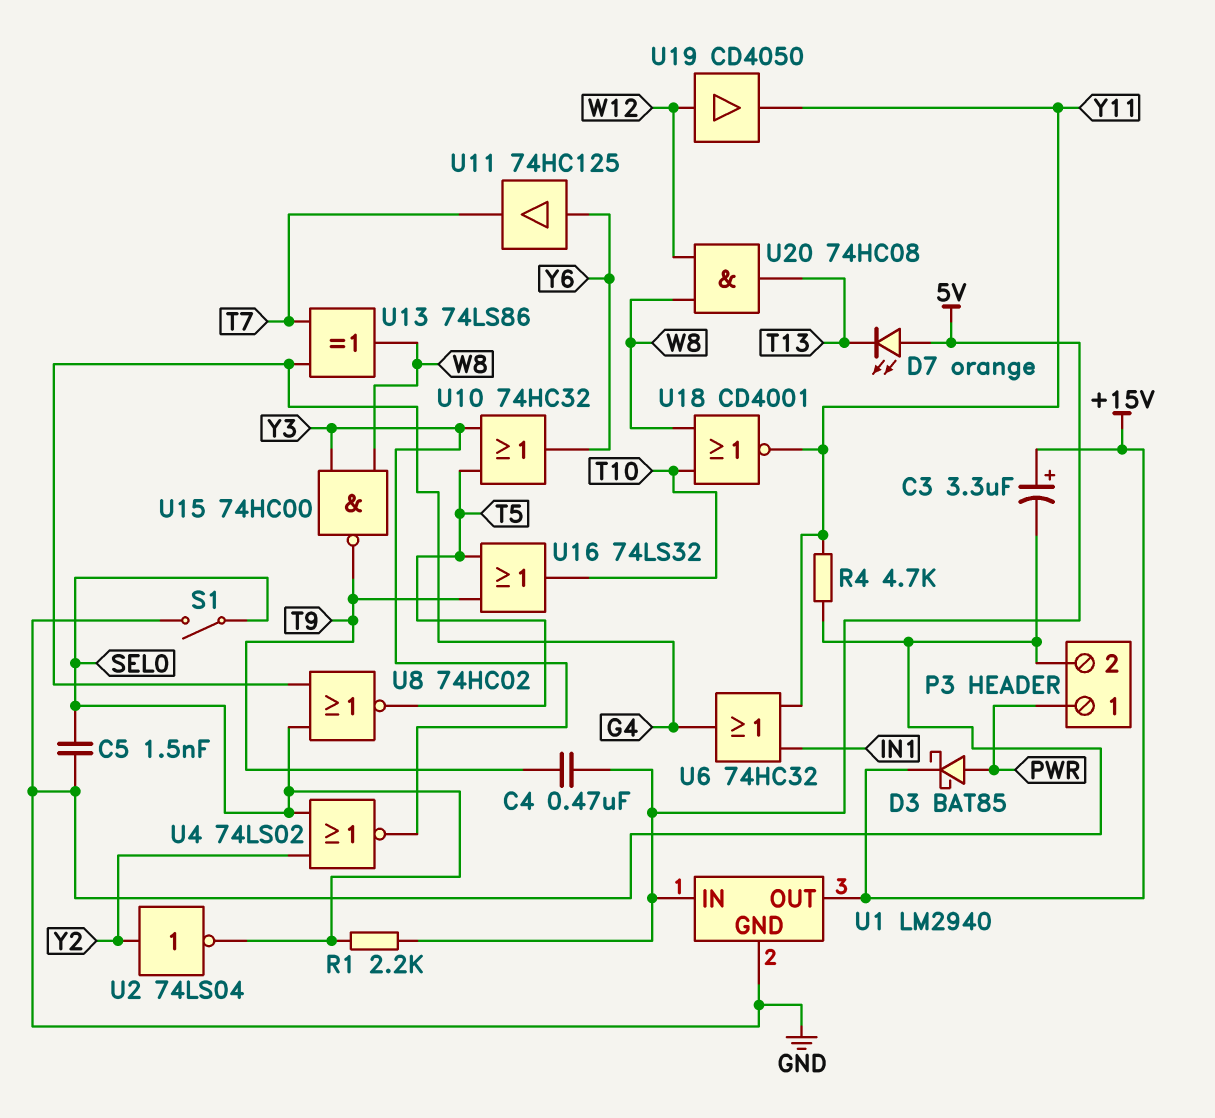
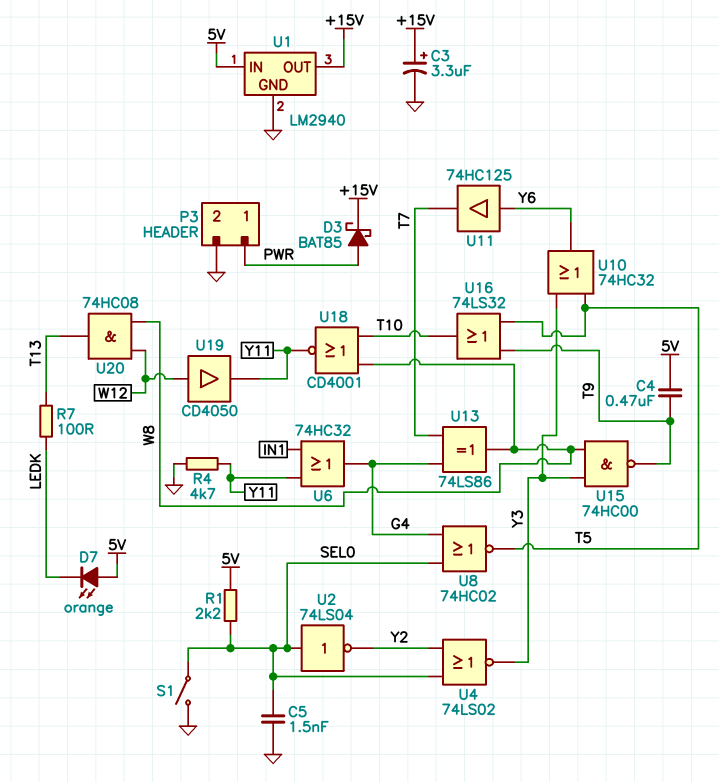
D7: LED orange (A 5V, K T13) -> LED orange (A 5V, K LEDK)
R7: none -> 100 (LEDK, T13)
U2: NOT 74LS04 (in Y2, out SEL0) -> NOT 74LS04 (in SEL0, out Y2)

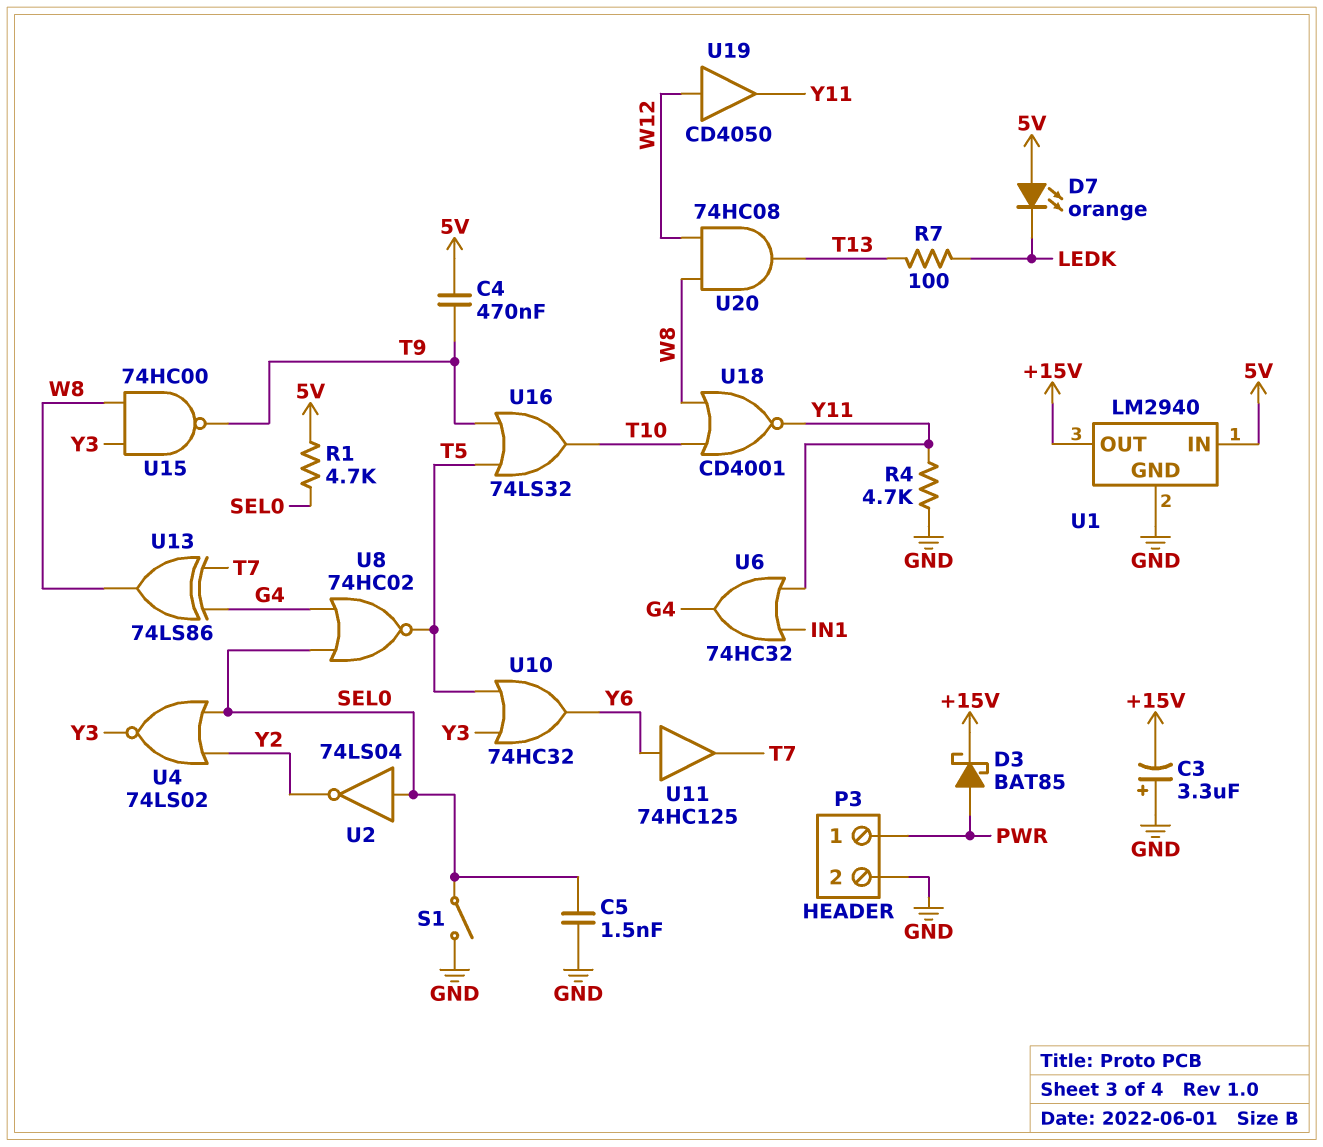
C3: 3.3uF (plus +15V, minus GND) -> 3.3uF (plus GND, minus +15V)
R1: 2.2k (5V, SEL0) -> 4.7k (5V, SEL0)

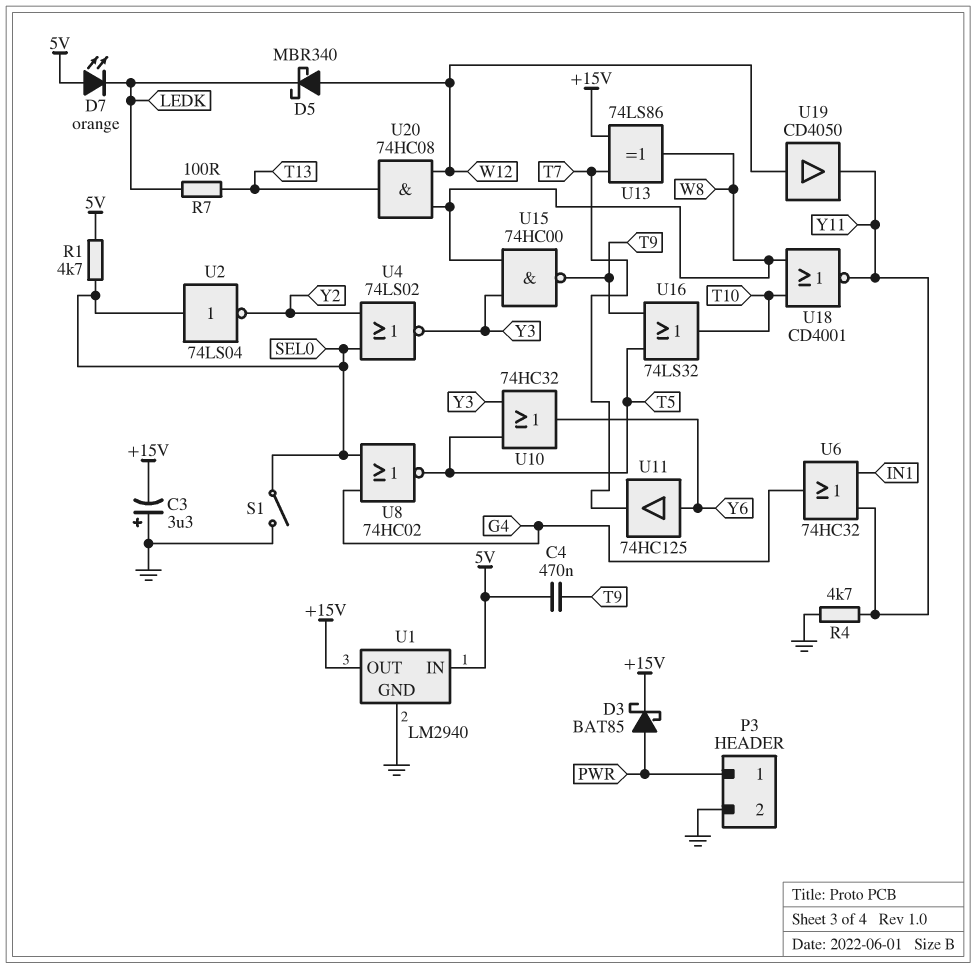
C5: 1.5nF (GND, SEL0) -> none
D5: none -> schottky MBR340 (A W12, K LEDK)
U13: XOR 74LS86 (in G4, in T7, out W8) -> XOR 74LS86 (in +15V, in T7, out W8)

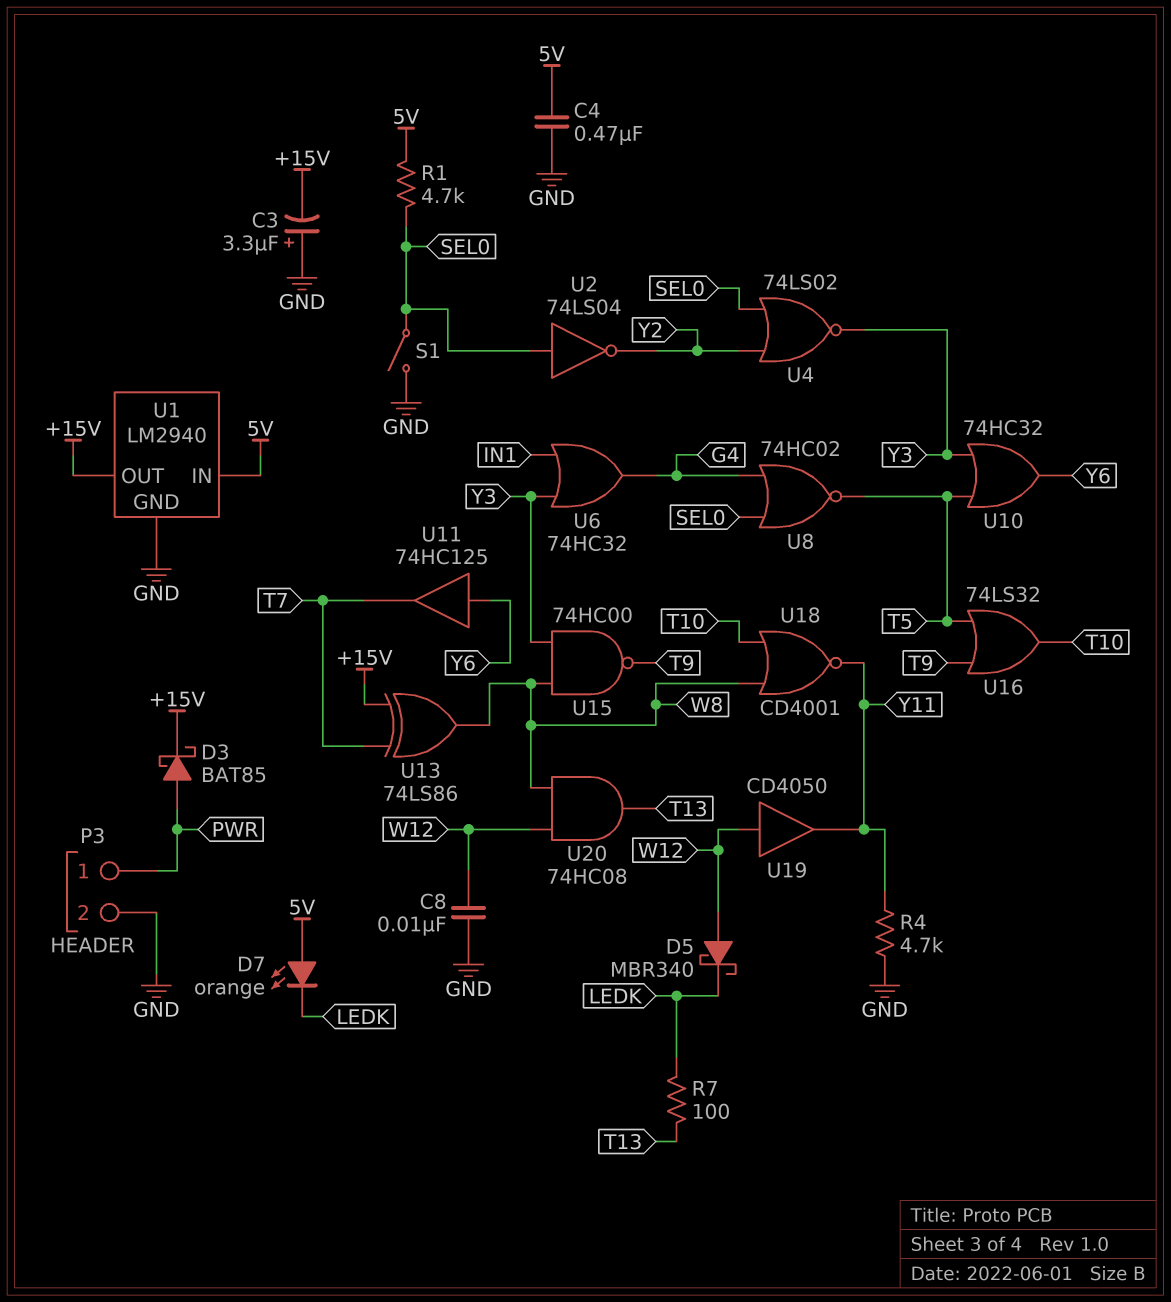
C4: 470nF (5V, T9) -> 470nF (5V, GND)
C8: none -> 10nF (GND, W12)
U6: OR 74HC32 (in IN1, in Y11, out G4) -> OR 74HC32 (in IN1, in Y3, out G4)

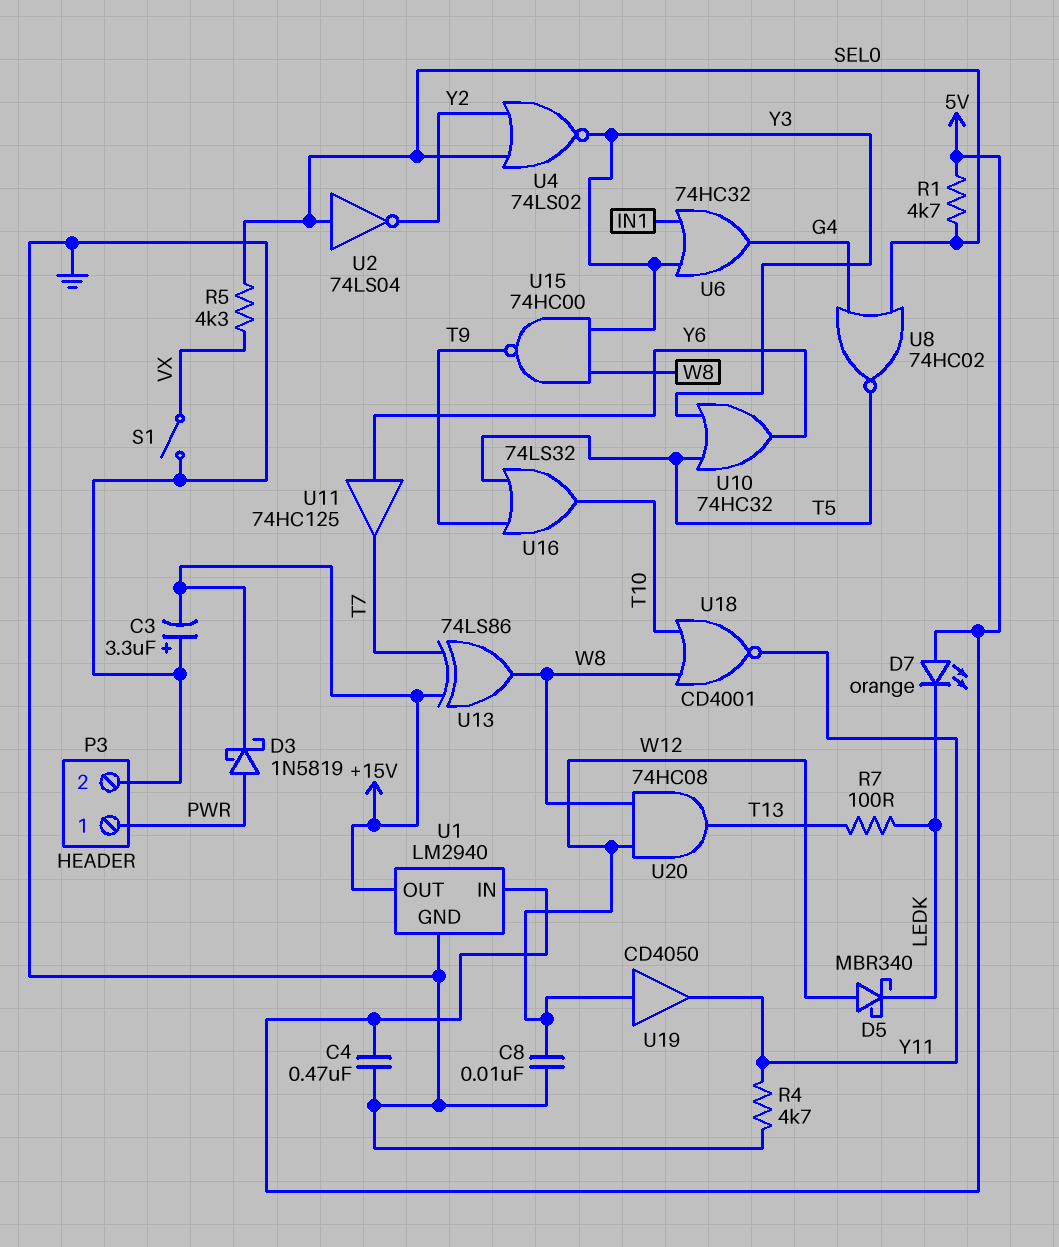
D3: schottky BAT85 (A PWR, K +15V) -> schottky 1N5819 (A PWR, K +15V)
R5: none -> 4.3k (SEL0, VX)
S1: switch (GND, SEL0) -> switch (GND, VX)

